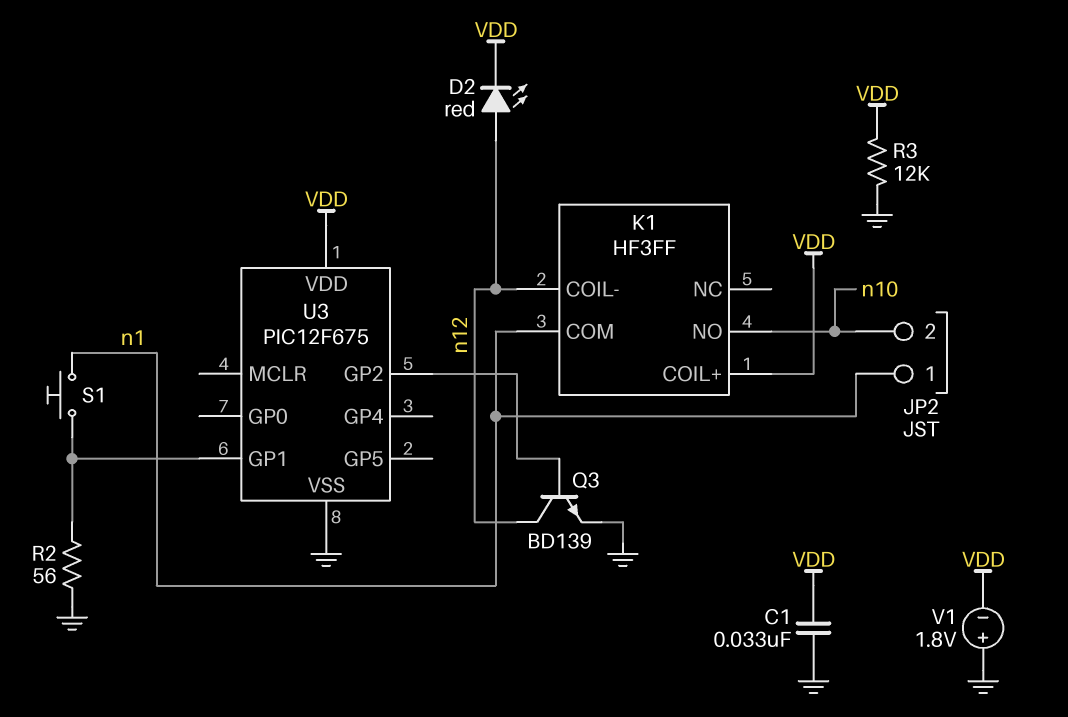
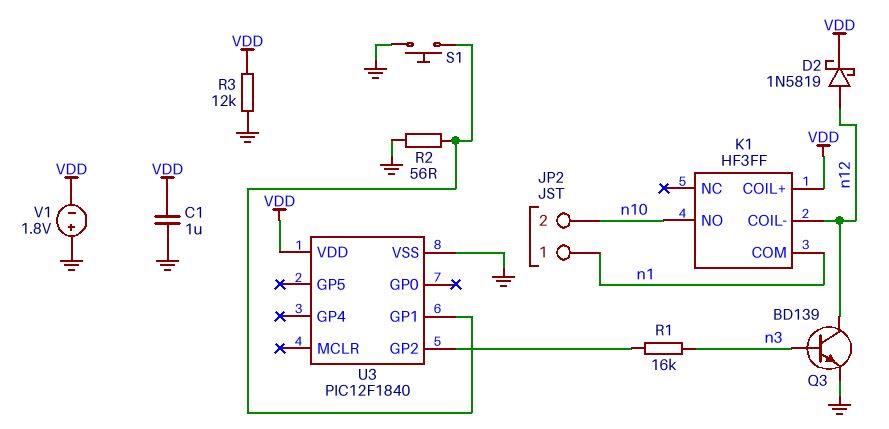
C1: 33nF (GND, VDD) -> 1uF (GND, VDD)
D2: LED red (A n12, K VDD) -> schottky 1N5819 (A n12, K VDD)
Q3: NPN BD139 (B U3/GP2, C n12, E GND) -> NPN BD139 (B n3, C n12, E GND)
R1: none -> 16k (U3/GP2, n3)
S1: button (U3/GP1, n1) -> button (GND, U3/GP1)
U3: PIC12F675 -> PIC12F1840

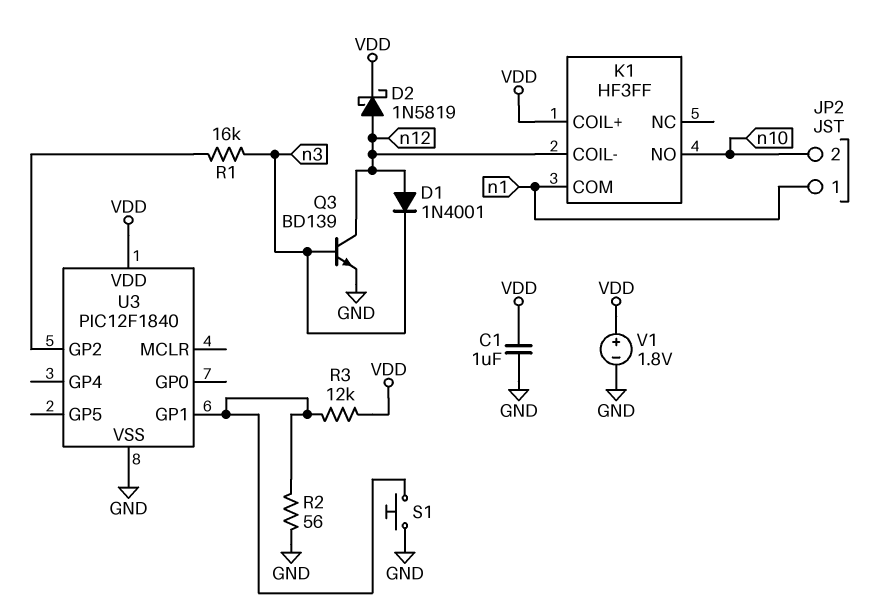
D1: none -> diode 1N4001 (A n12, K n3)
R3: 12k (GND, VDD) -> 12k (U3/GP1, VDD)
V1: 1.8V (plus GND, minus VDD) -> 1.8V (plus VDD, minus GND)

